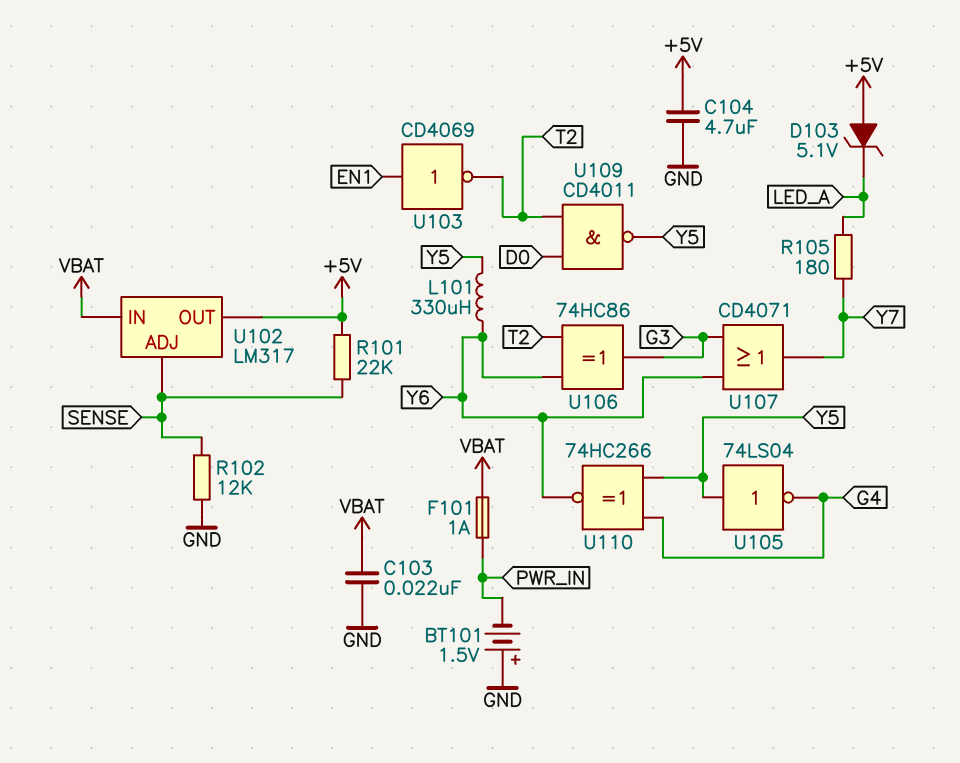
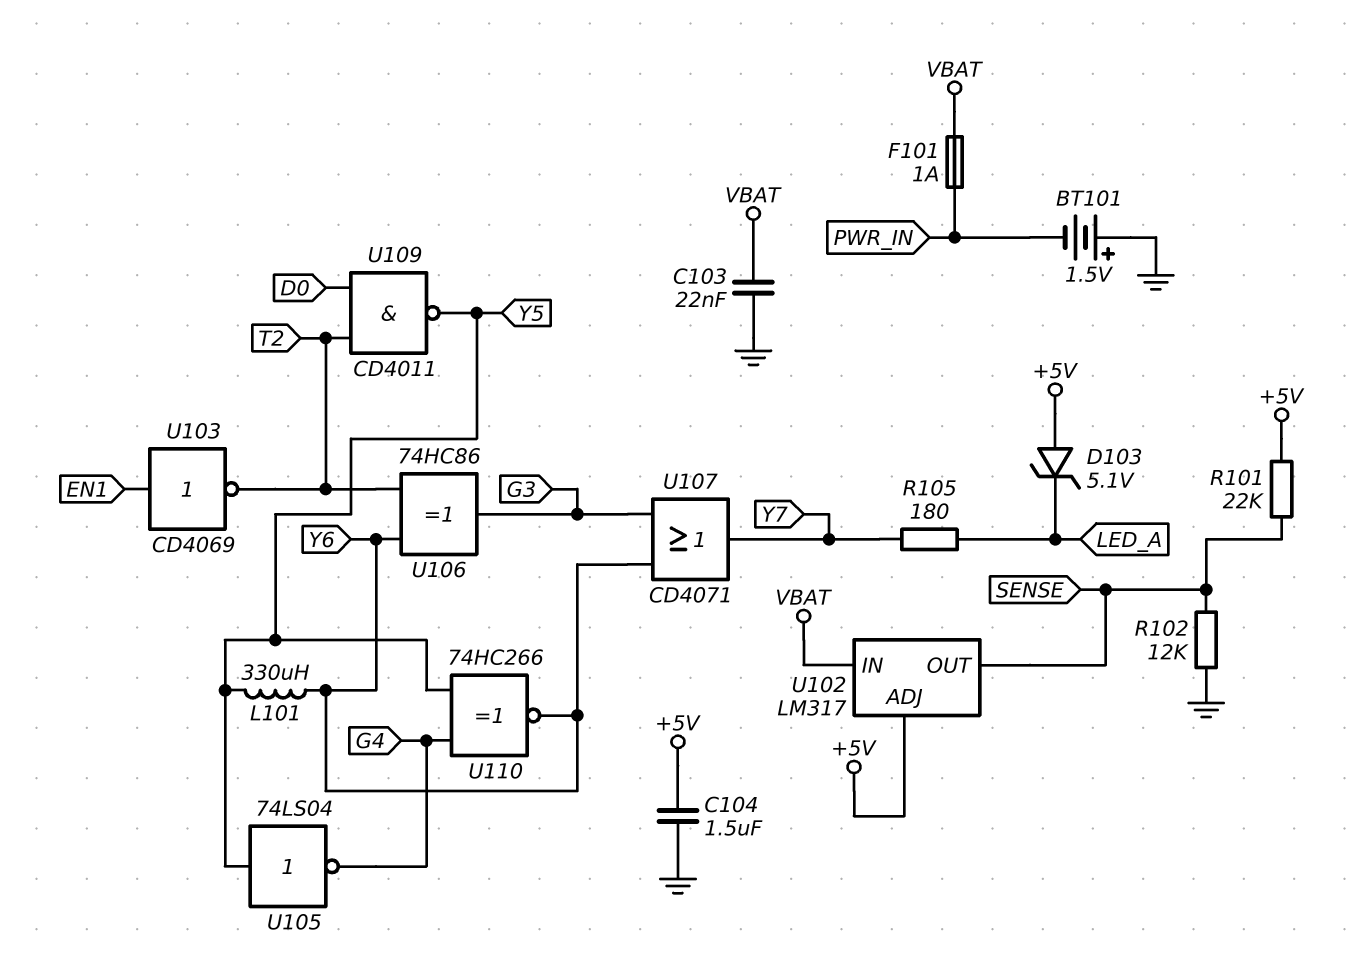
C104: 4.7uF (+5V, GND) -> 1.5uF (+5V, GND)
U102 pin ADJ: SENSE -> +5V
U102 pin OUT: +5V -> SENSE

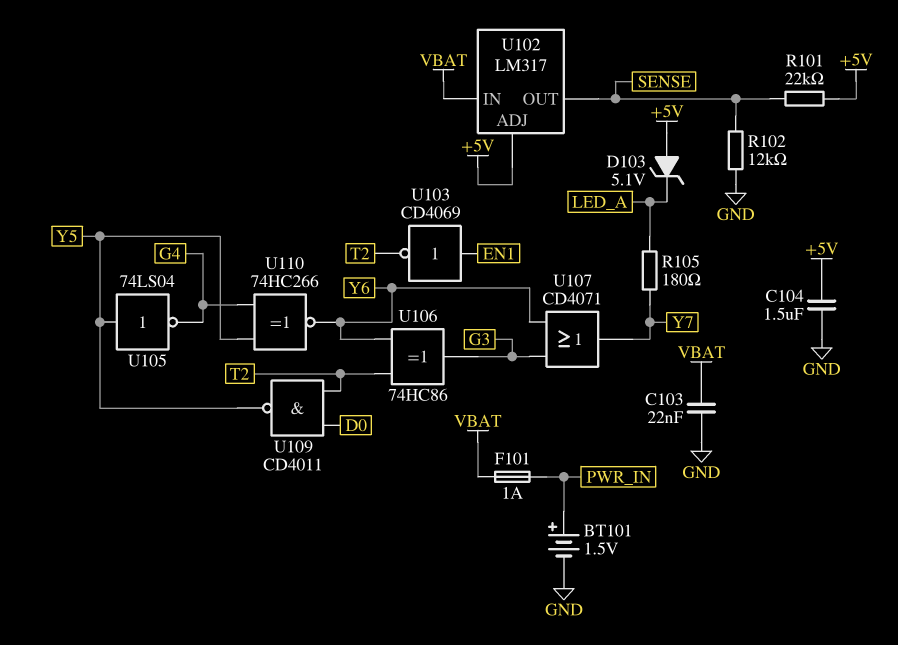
BT101: 1.5V (plus GND, minus PWR_IN) -> 1.5V (plus PWR_IN, minus GND)
L101: 330uH (Y5, Y6) -> none

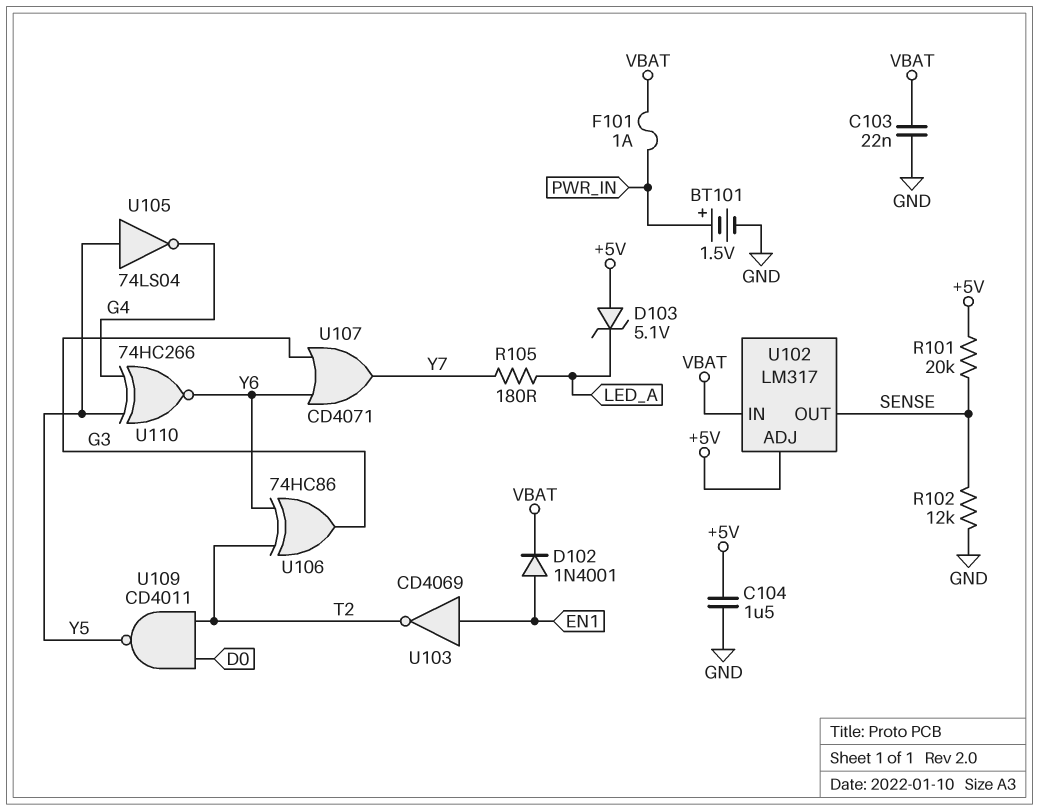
D102: none -> diode 1N4001 (A EN1, K VBAT)
R101: 22k (+5V, SENSE) -> 20k (+5V, SENSE)

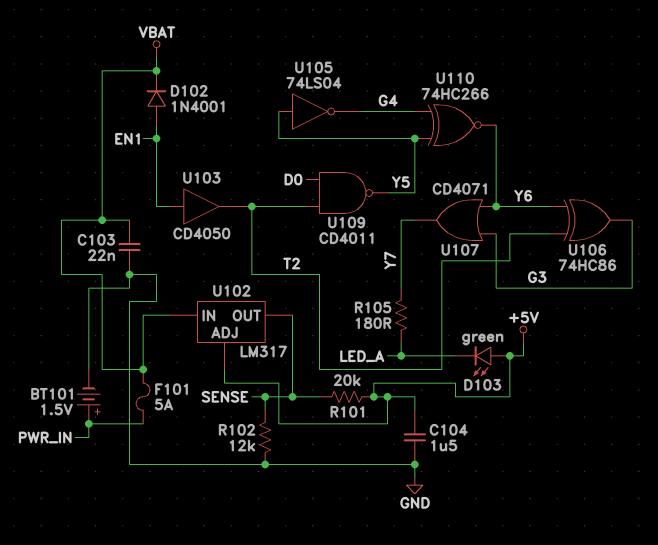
D103: zener 5.1V (A +5V, K LED_A) -> LED green (A +5V, K LED_A)
F101: 1A (PWR_IN, VBAT) -> 5A (PWR_IN, VBAT)
U103: NOT CD4069 (in EN1, out T2) -> buffer CD4050 (in EN1, out T2)

